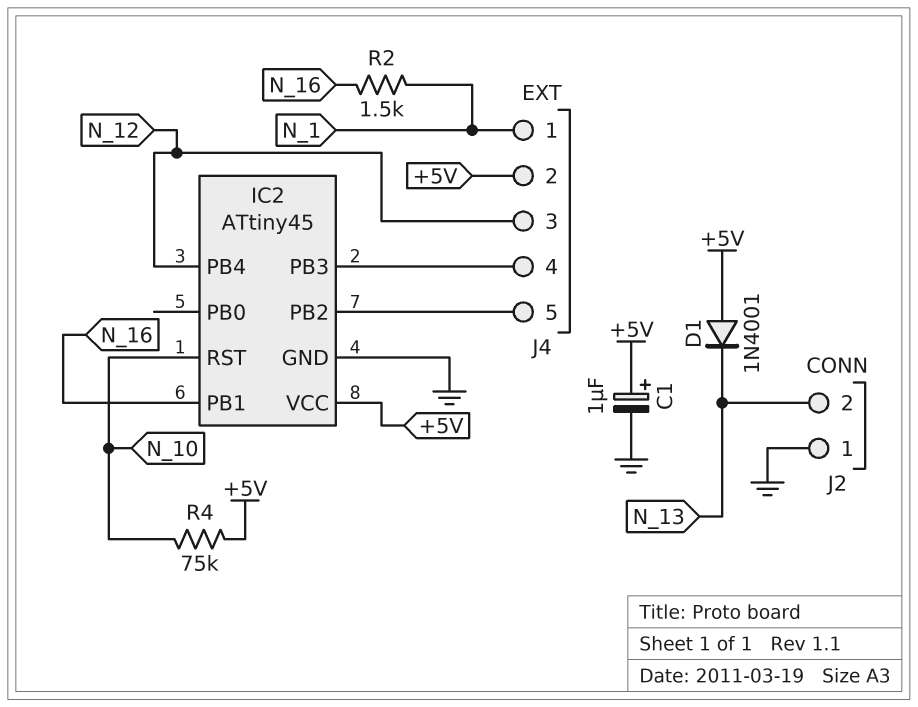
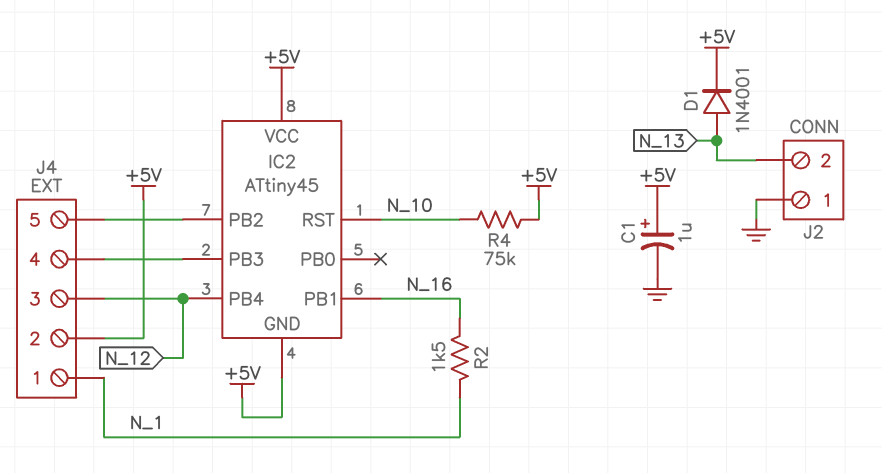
D1: diode 1N4001 (A +5V, K N_13) -> diode 1N4001 (A N_13, K +5V)
IC2 pin GND: GND -> +5V

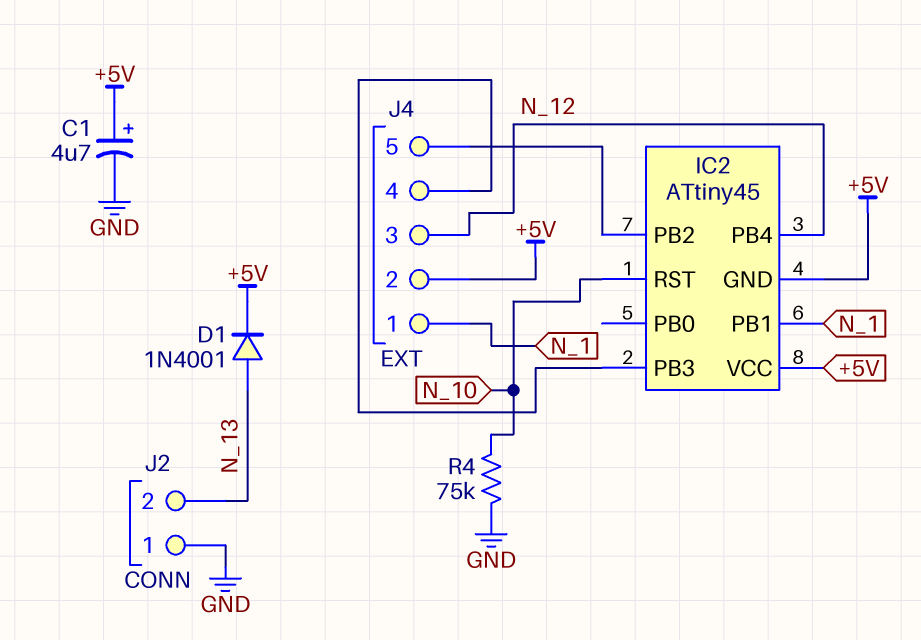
C1: 1uF (plus +5V, minus GND) -> 4.7uF (plus +5V, minus GND)
IC2 pin PB1: N_16 -> N_1
R2: 1.5k (N_1, N_16) -> none
R4: 75k (+5V, N_10) -> 75k (GND, N_10)

